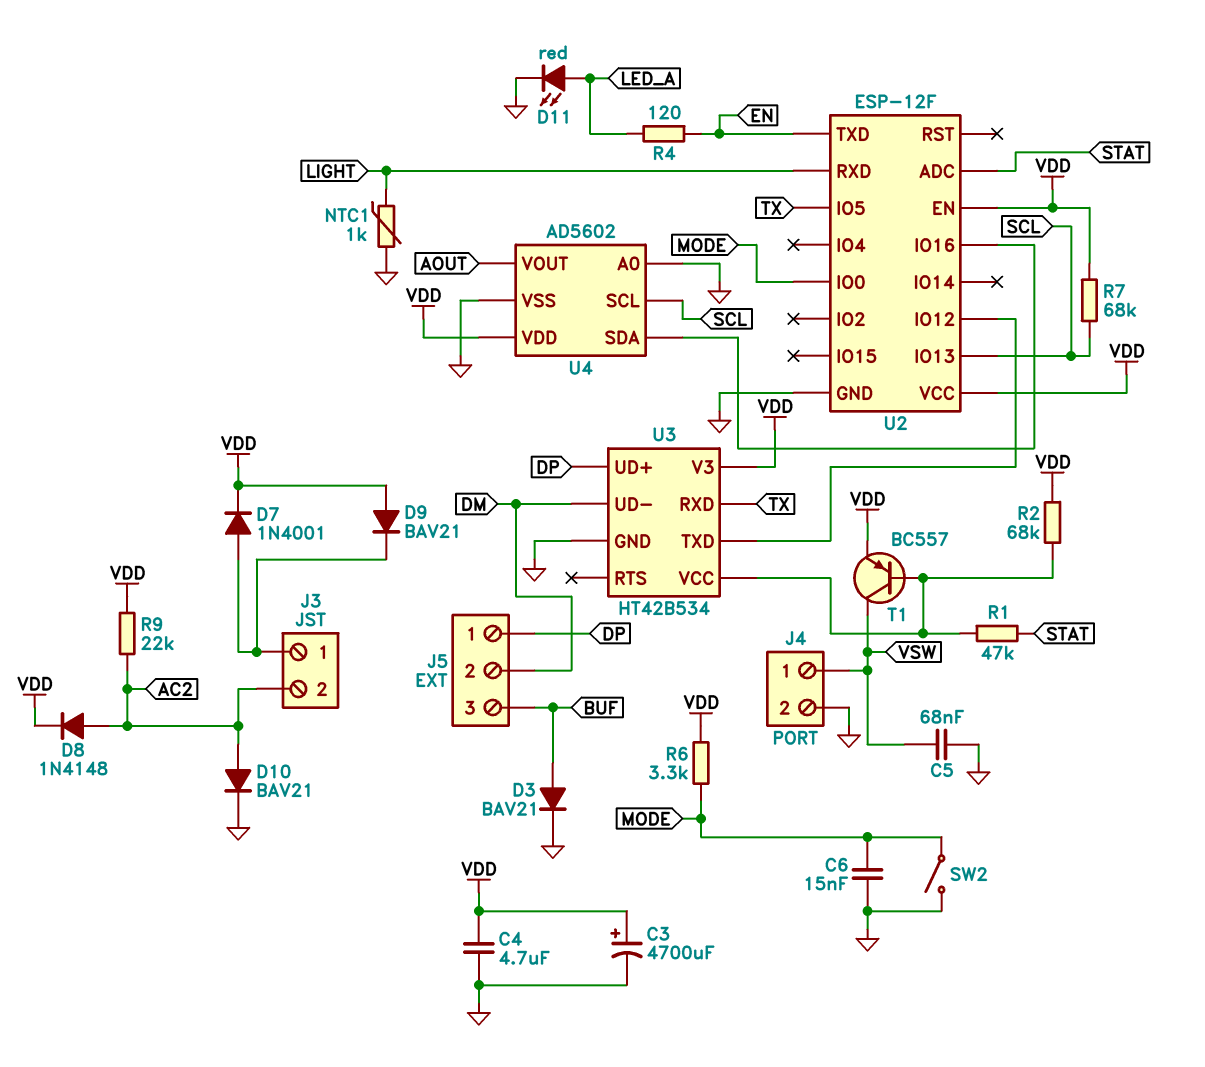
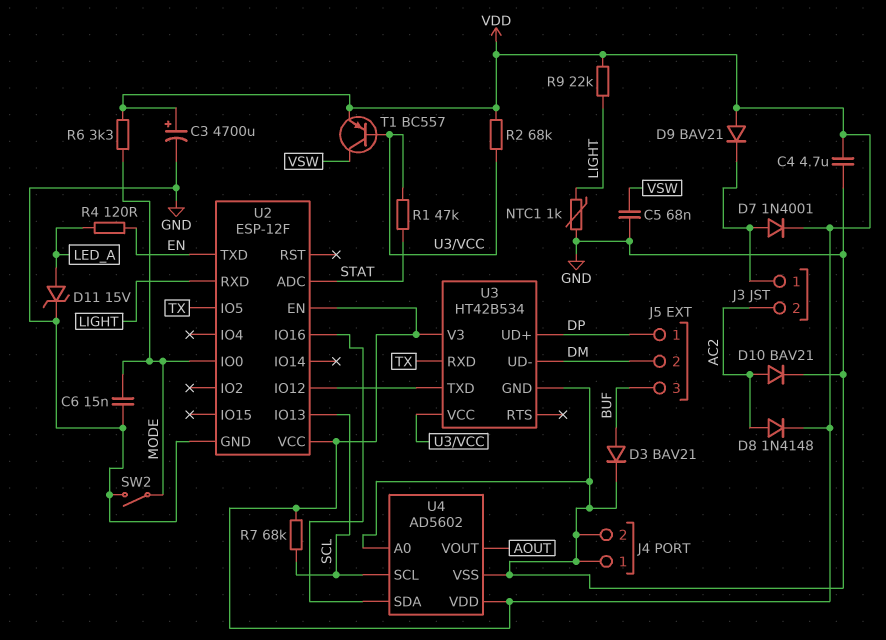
D11: LED red (A LED_A, K GND) -> zener 15V (A LED_A, K GND)
J4 pin 1: VSW -> GND
R9: 22k (AC2, VDD) -> 22k (LIGHT, VDD)

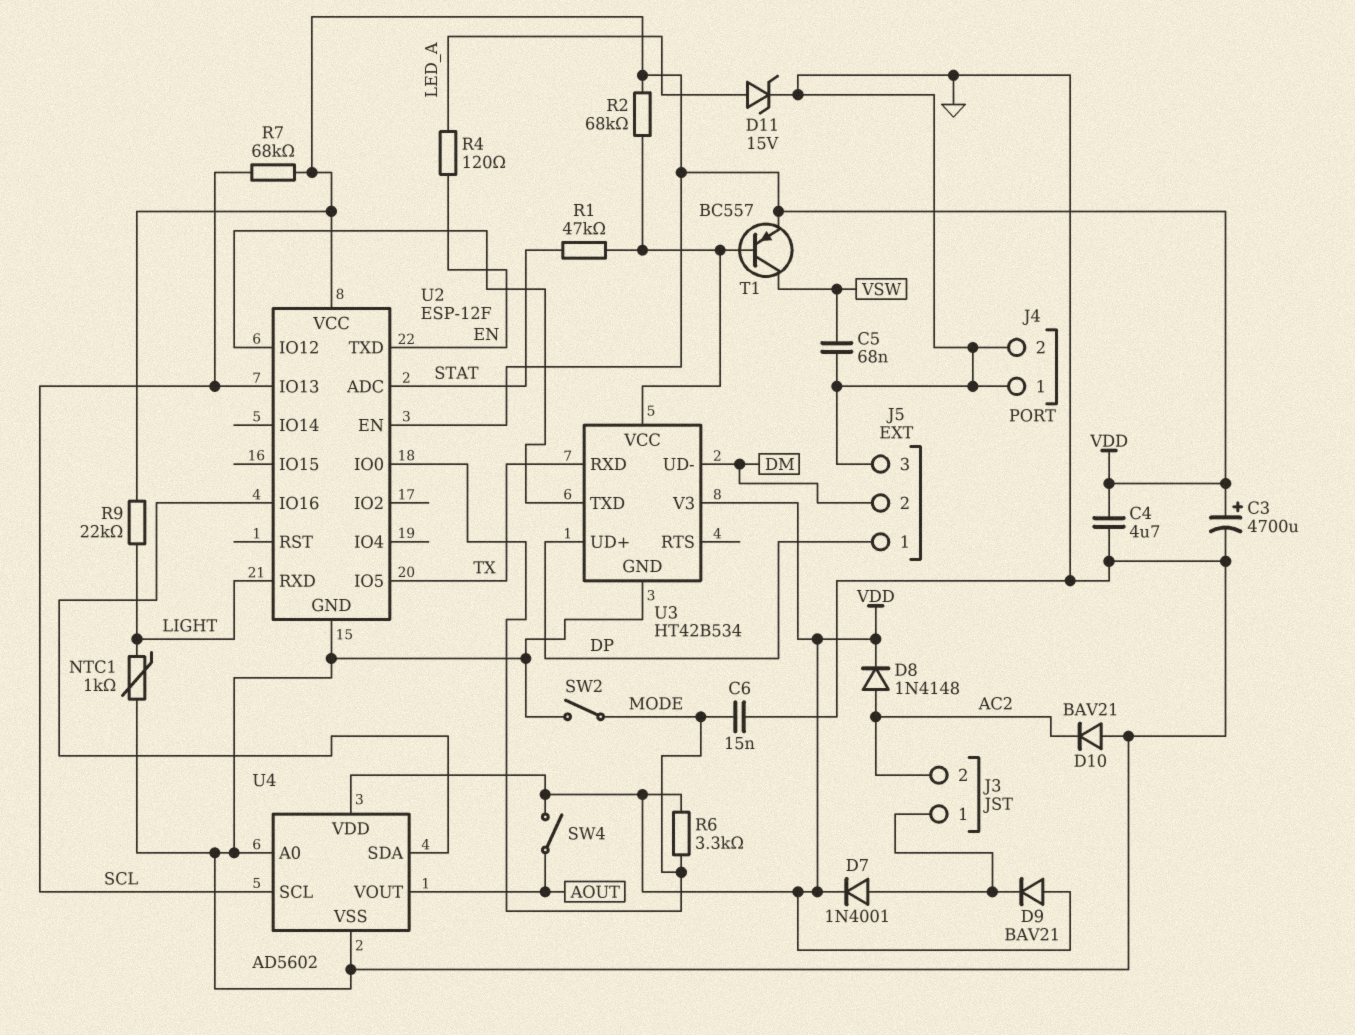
D3: diode BAV21 (A BUF, K GND) -> none
D10: diode BAV21 (A AC2, K GND) -> diode BAV21 (A GND, K AC2)
J5 pin 3: BUF -> GND
SW4: none -> switch (AOUT, VDD)

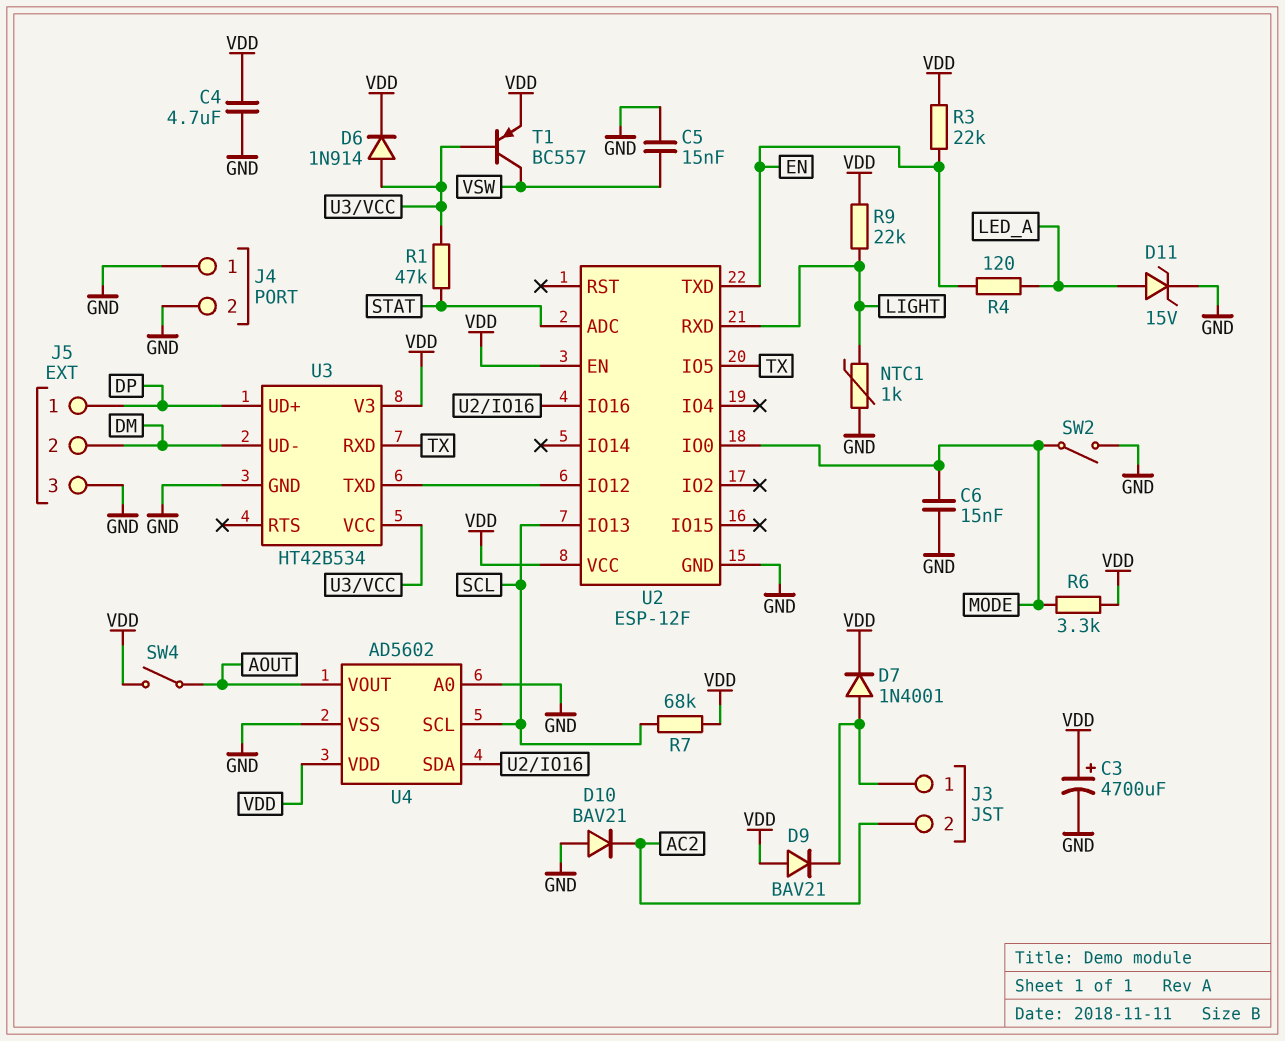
C5: 68nF (GND, VSW) -> 15nF (GND, VSW)
D6: none -> diode 1N914 (A U3/VCC, K VDD)
D8: diode 1N4148 (A AC2, K VDD) -> none
R2: 68k (U3/VCC, VDD) -> none
R3: none -> 22k (EN, VDD)

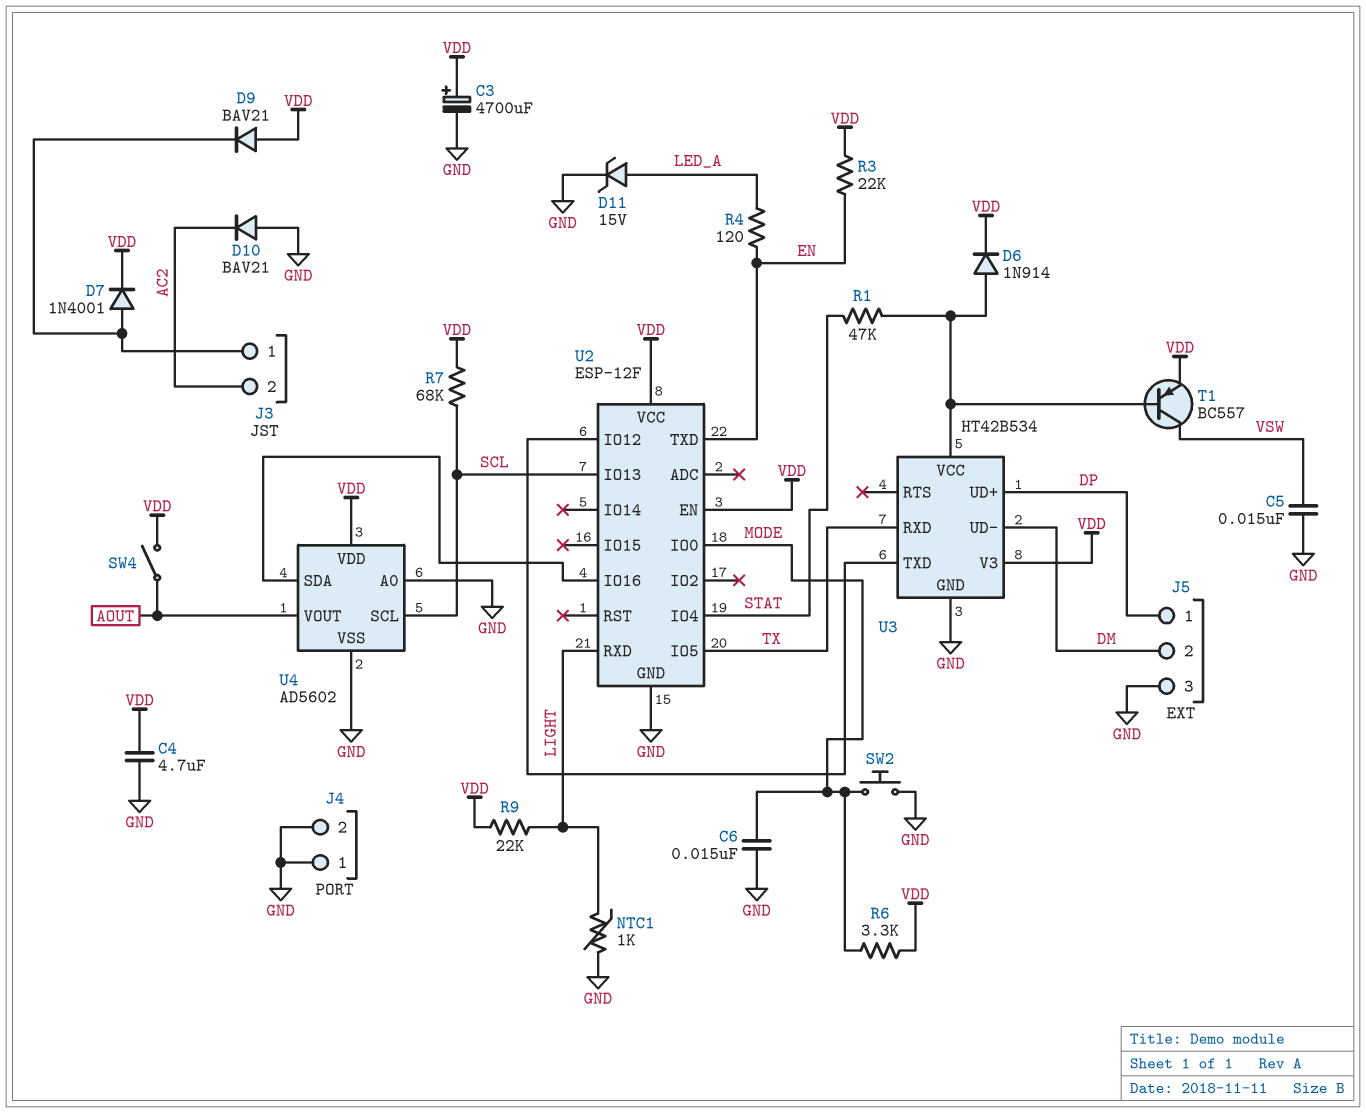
SW2: switch (GND, MODE) -> button (GND, MODE)
U2 pin ADC: STAT -> none
U2 pin IO4: none -> STAT

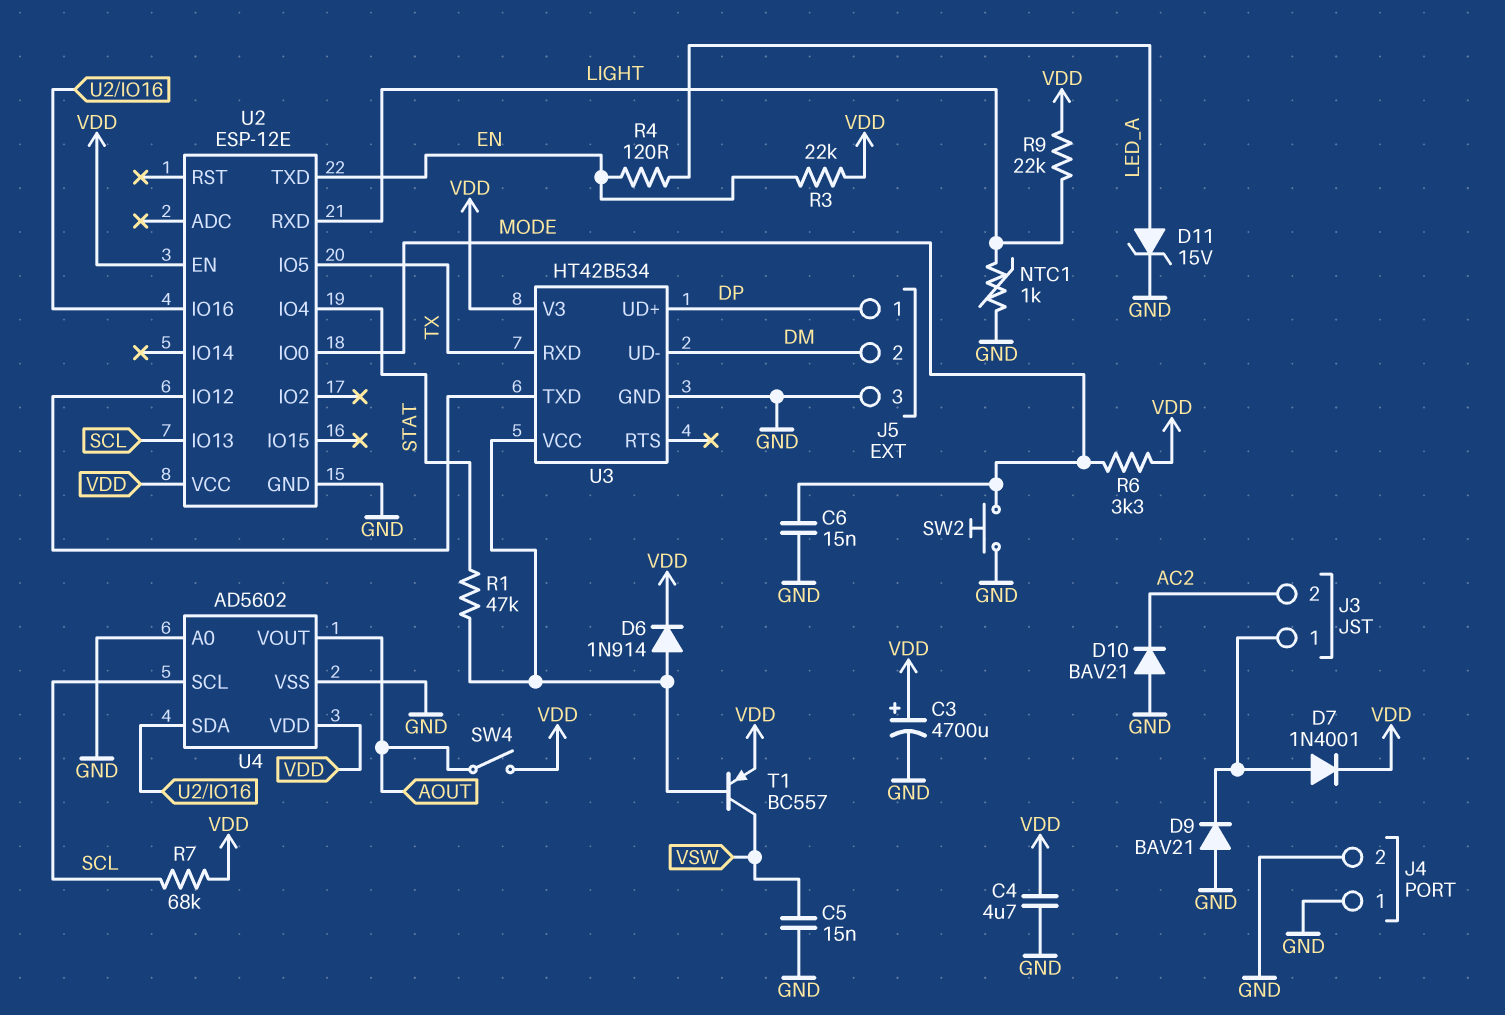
D9: diode BAV21 (A VDD, K J3/1) -> diode BAV21 (A GND, K J3/1)
U2: ESP-12F -> ESP-12E

